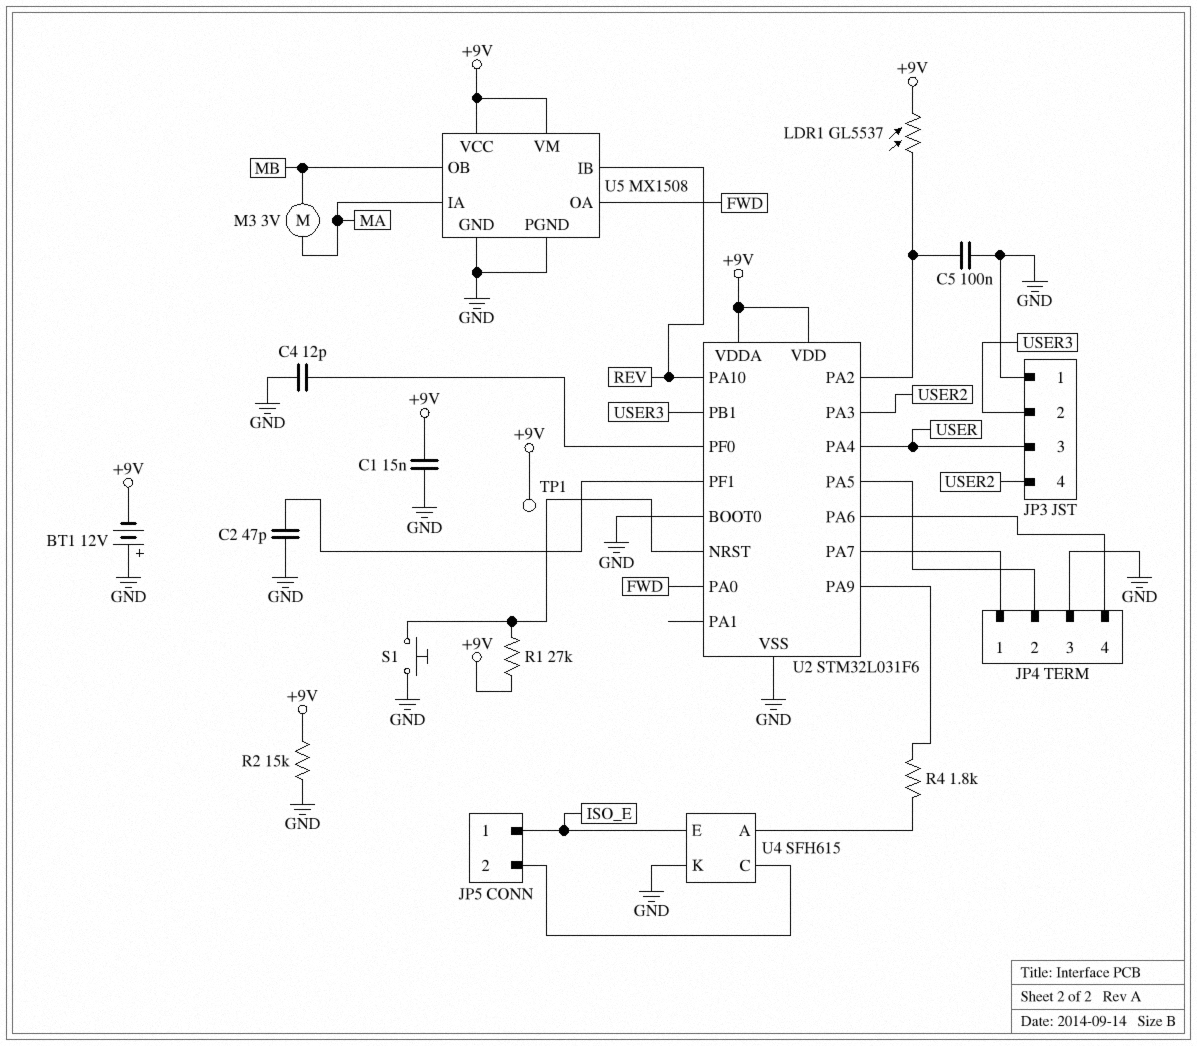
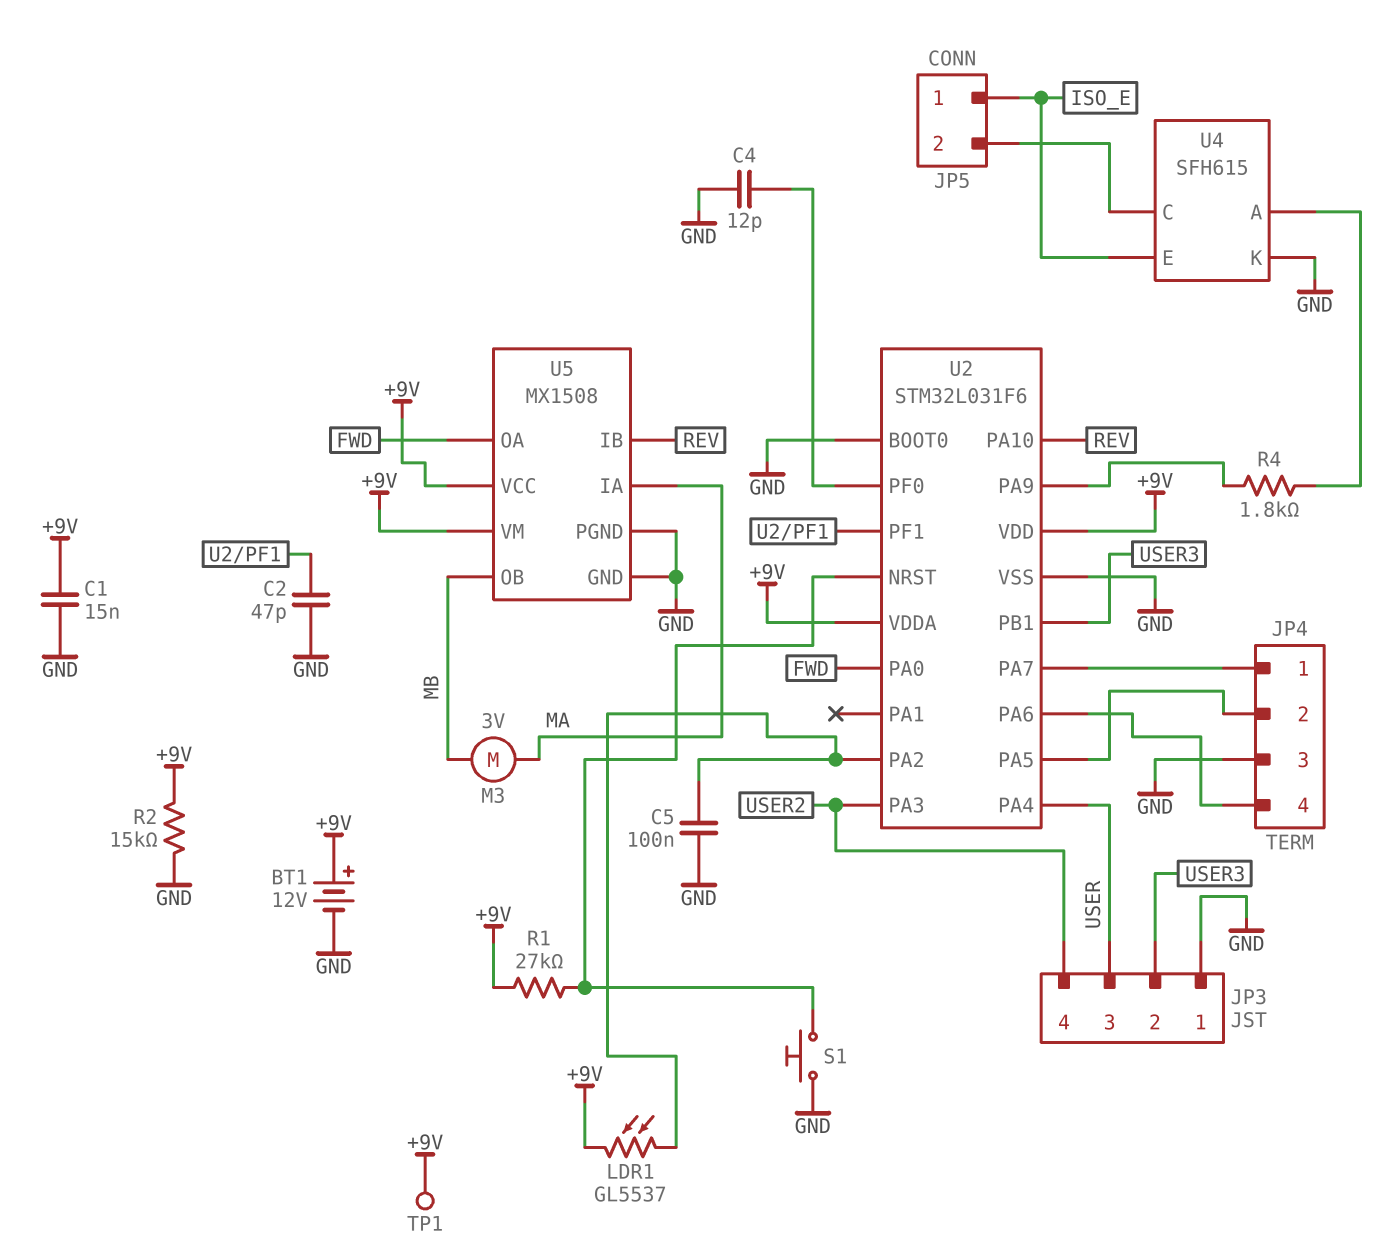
BT1: 12V (plus GND, minus +9V) -> 12V (plus +9V, minus GND)

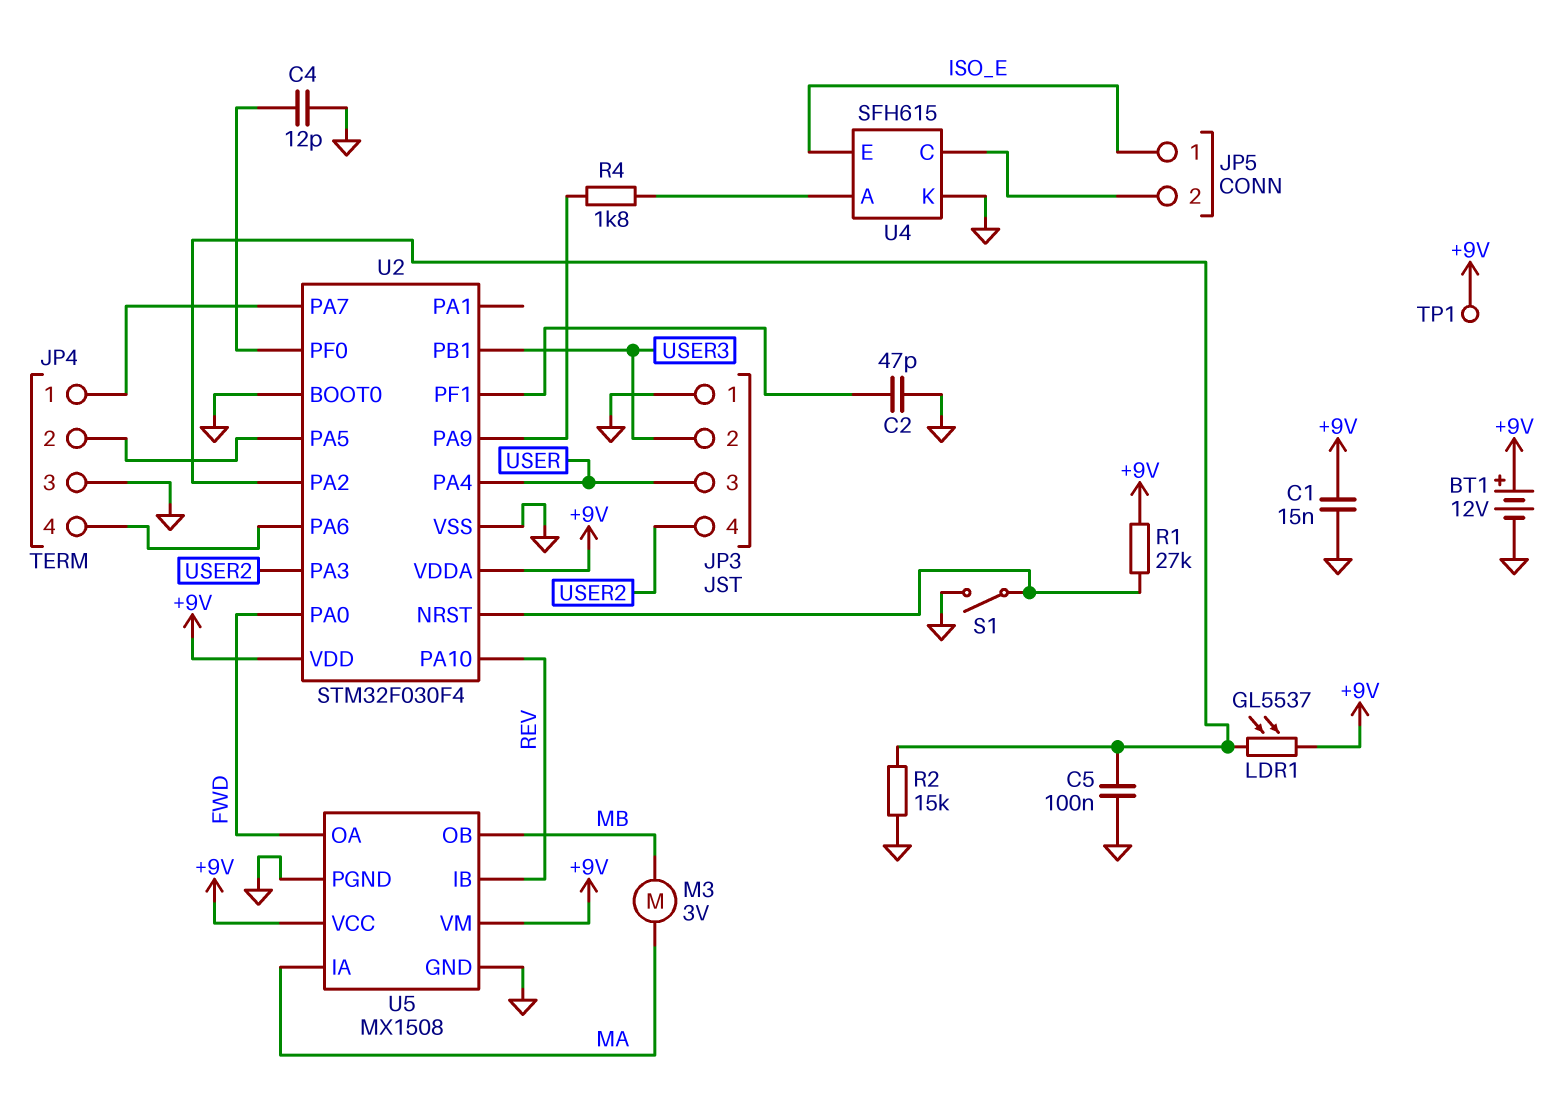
R2: 15k (+9V, GND) -> 15k (GND, U2/PA2)
S1: button (GND, U2/NRST) -> switch (GND, U2/NRST)
U2: STM32L031F6 -> STM32F030F4

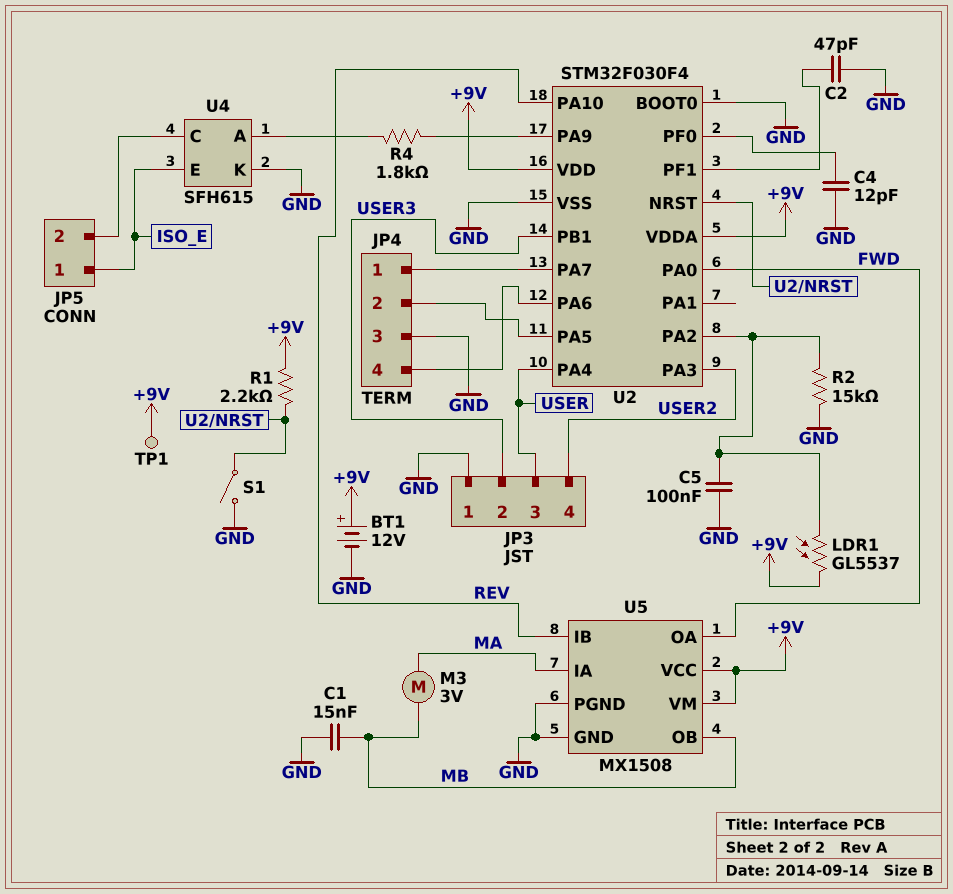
C1: 15nF (+9V, GND) -> 15nF (GND, MB)
R1: 27k (+9V, U2/NRST) -> 2.2k (+9V, U2/NRST)

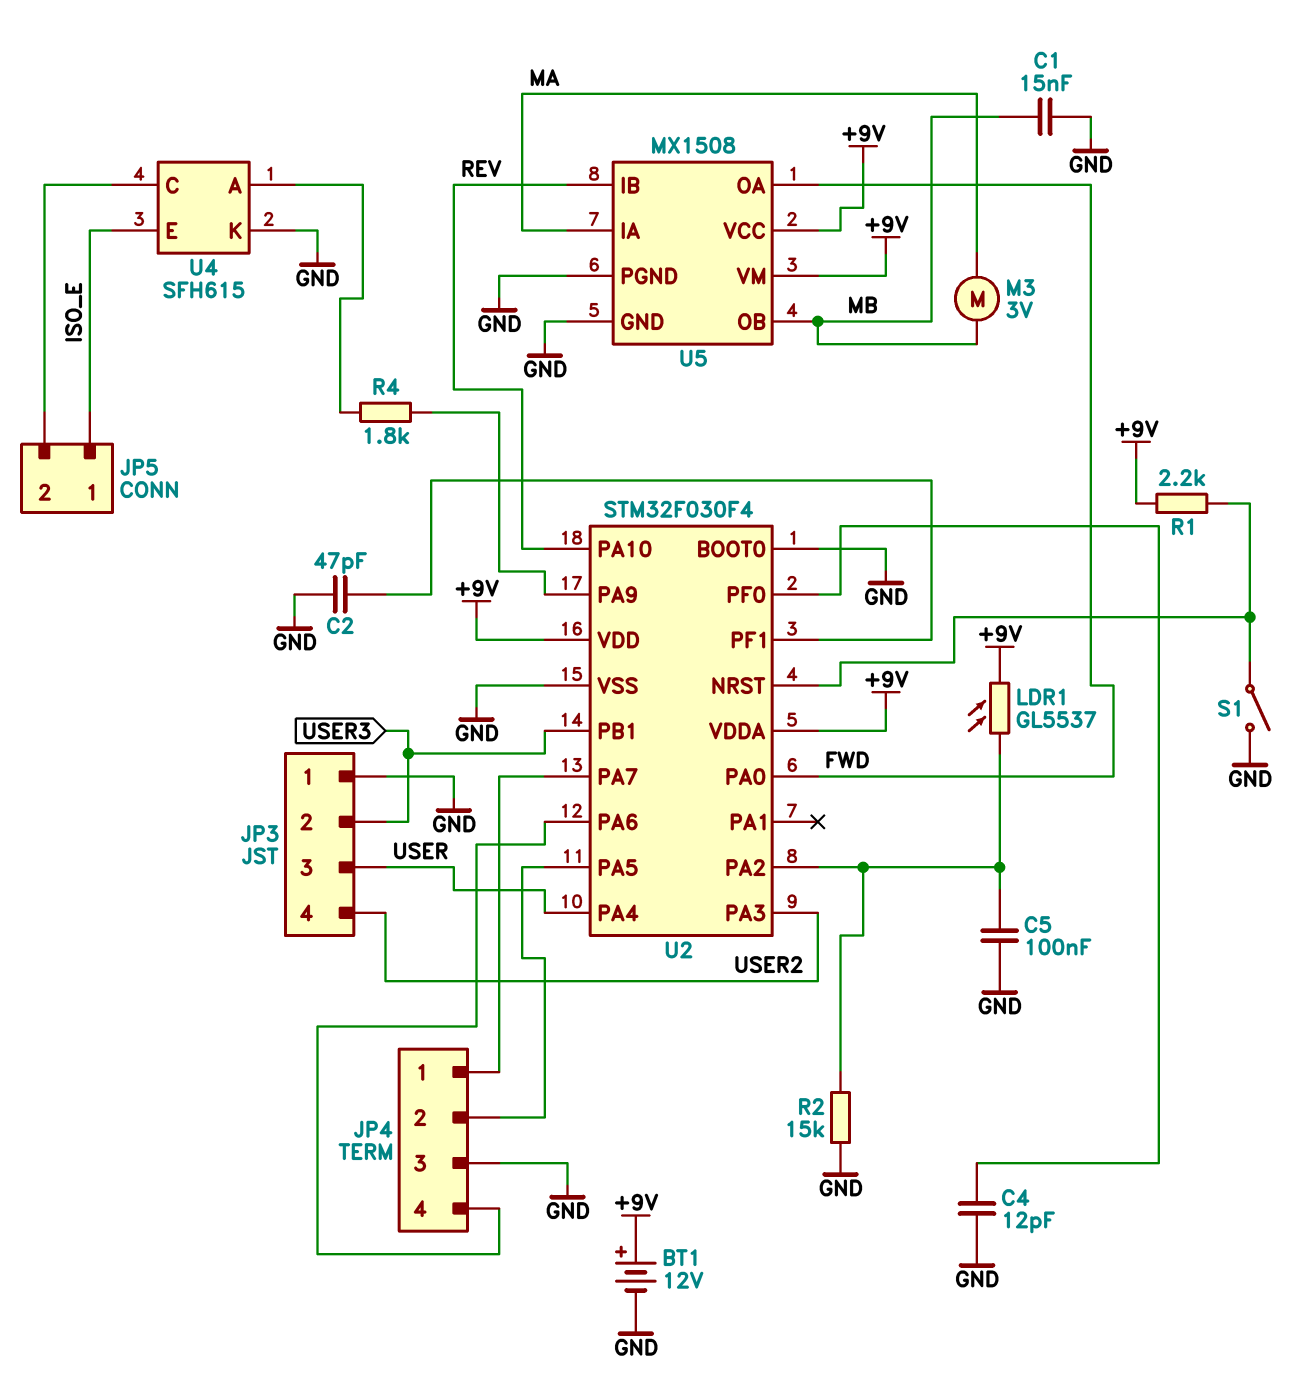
TP1: test point (+9V) -> none

